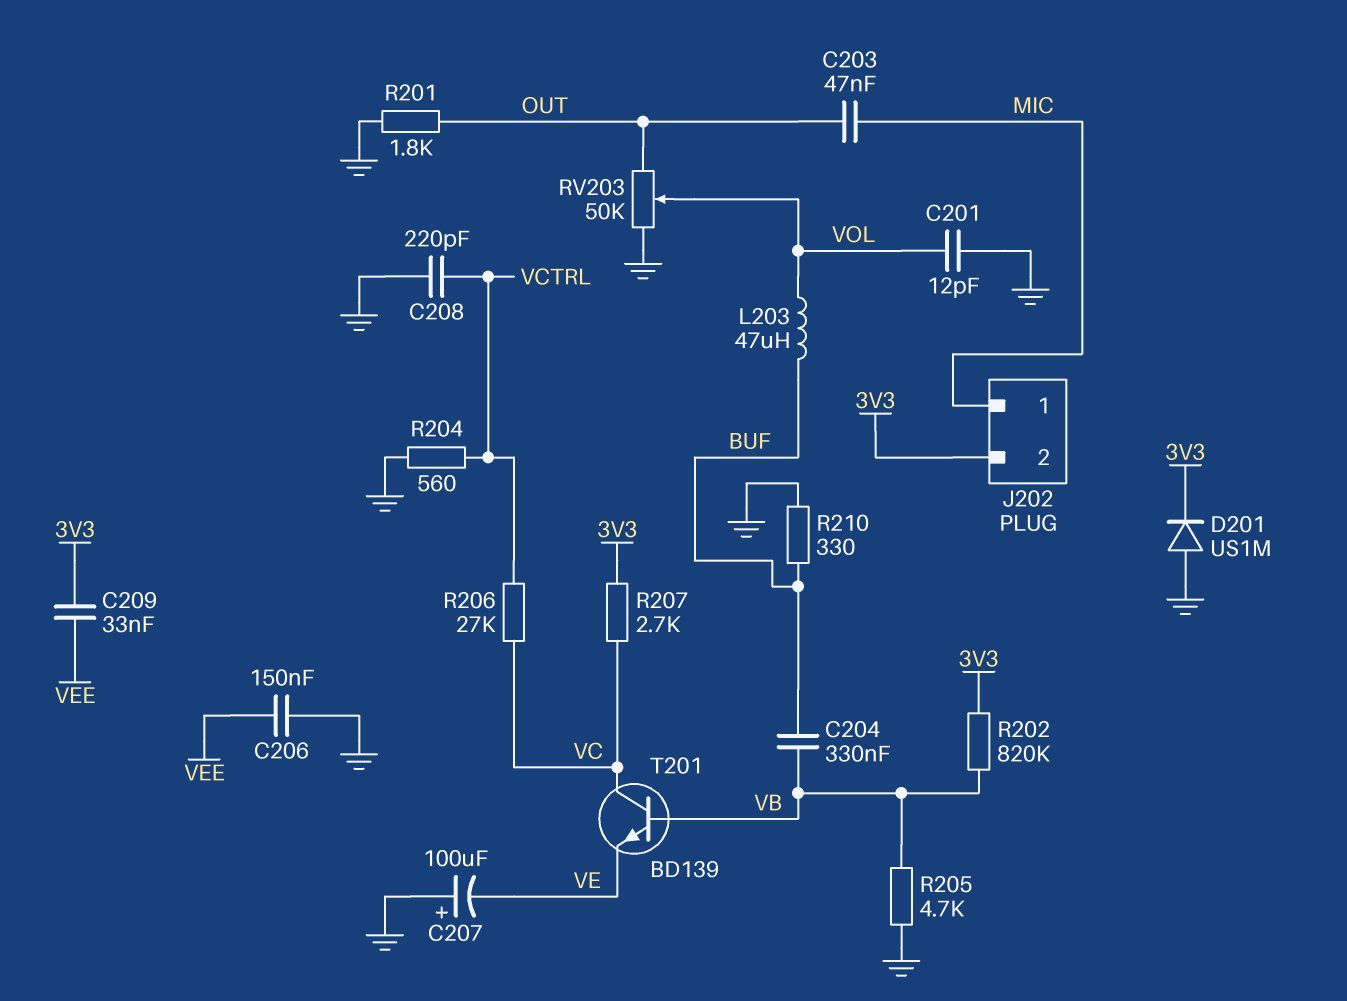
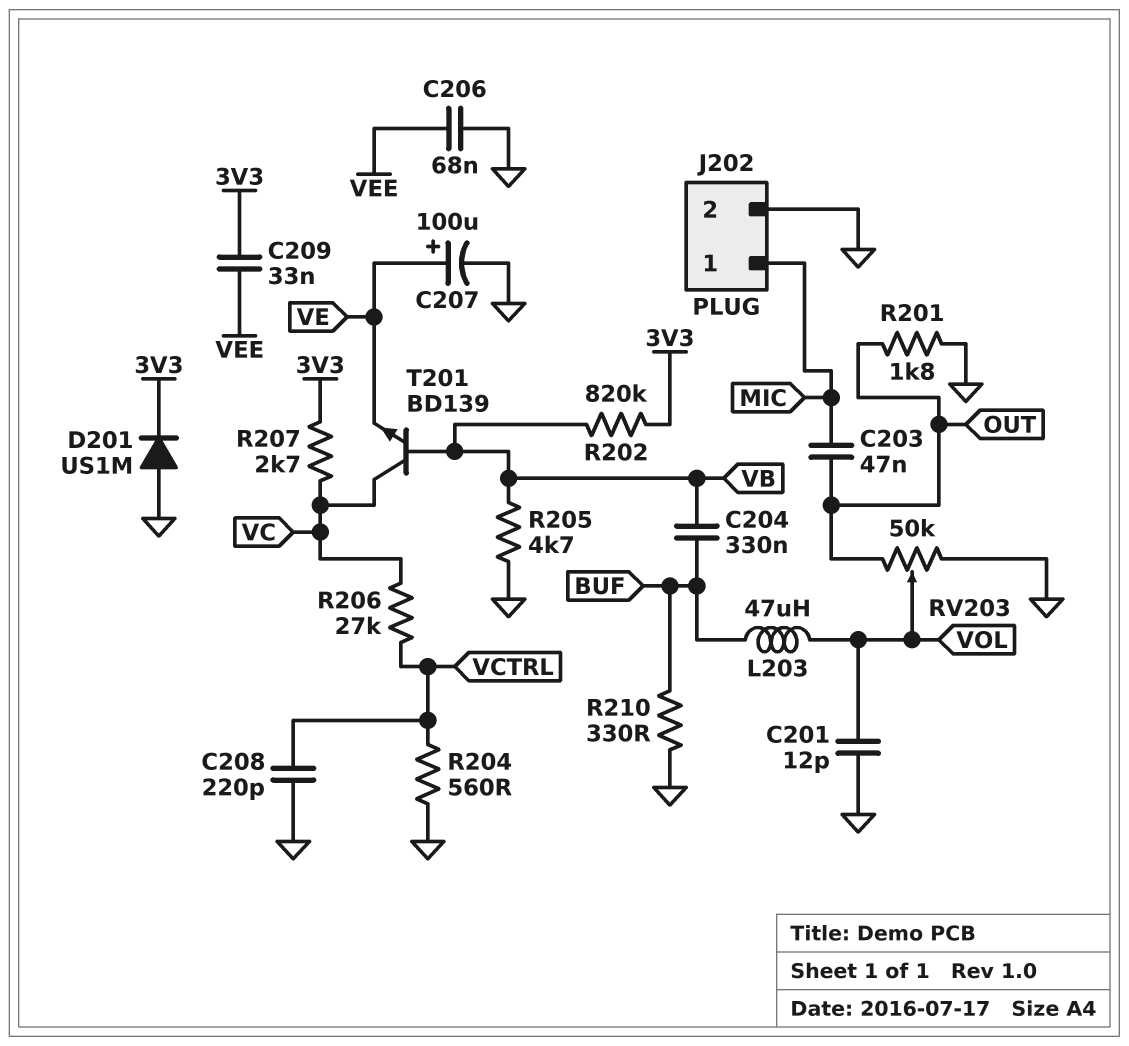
C206: 150nF (GND, VEE) -> 68nF (GND, VEE)
C207: 100uF (plus GND, minus VE) -> 100uF (plus VE, minus GND)
J202 pin 2: 3V3 -> GND

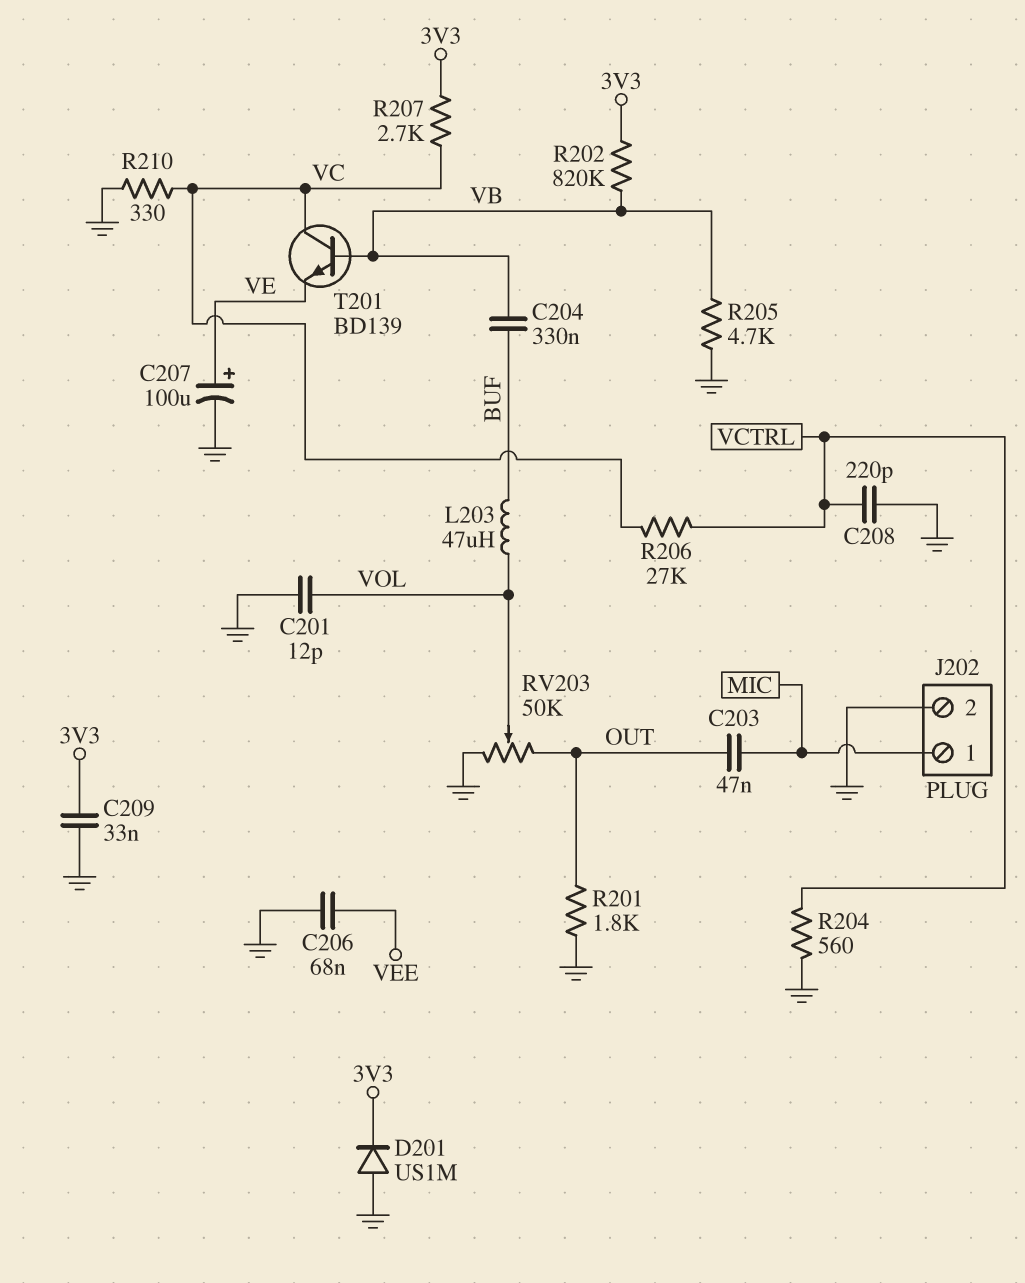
C209: 33nF (3V3, VEE) -> 33nF (3V3, GND)
R210: 330 (BUF, GND) -> 330 (GND, VC)

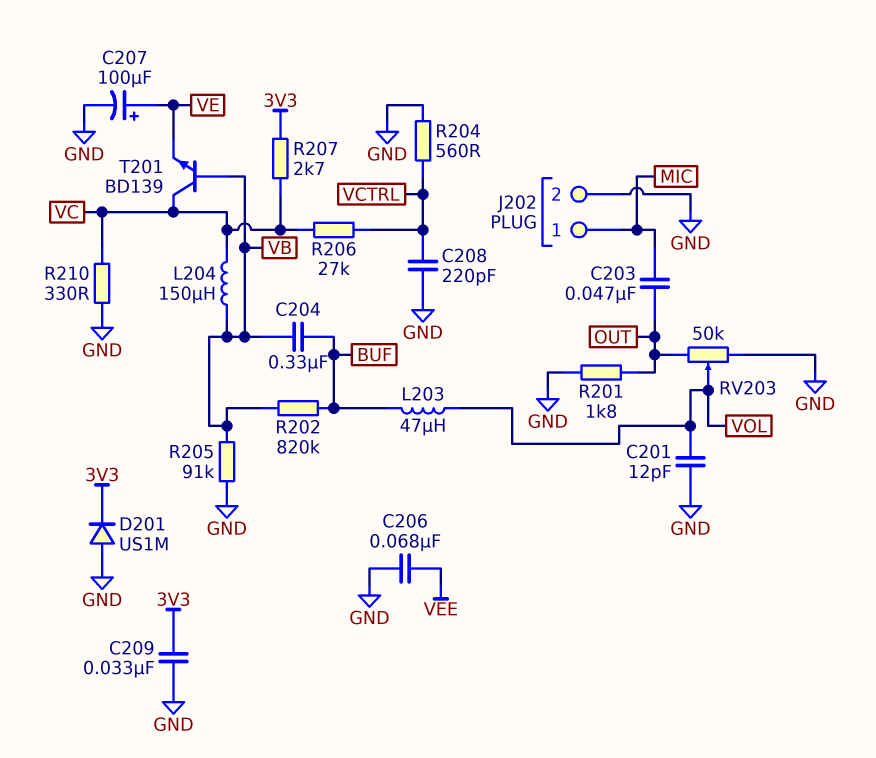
L204: none -> 150uH (VB, VC)
R202: 820k (3V3, VB) -> 820k (BUF, VB)
R205: 4.7k (GND, VB) -> 91k (GND, VB)

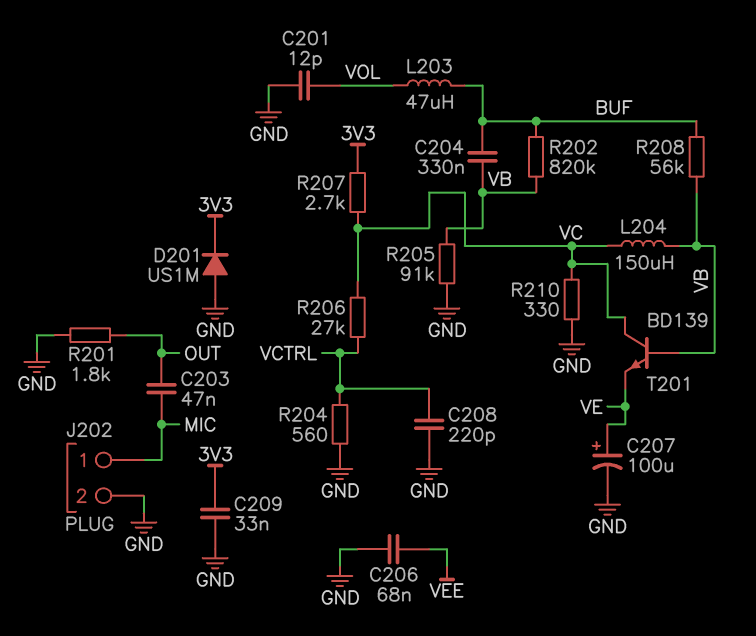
R208: none -> 56k (BUF, VB)
RV203: 50k (GND, OUT, wiper VOL) -> none

